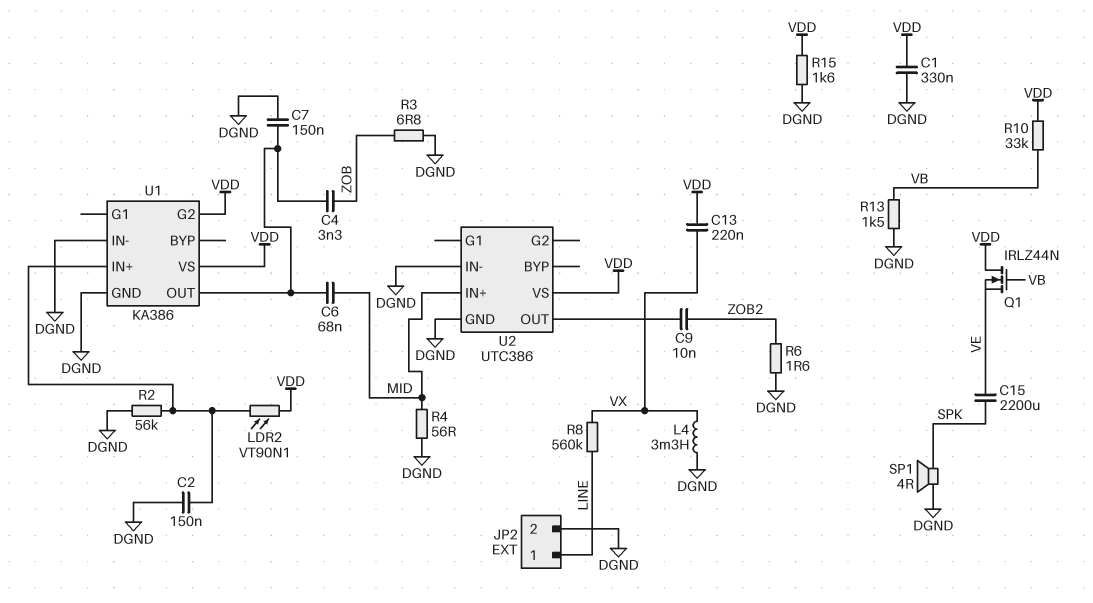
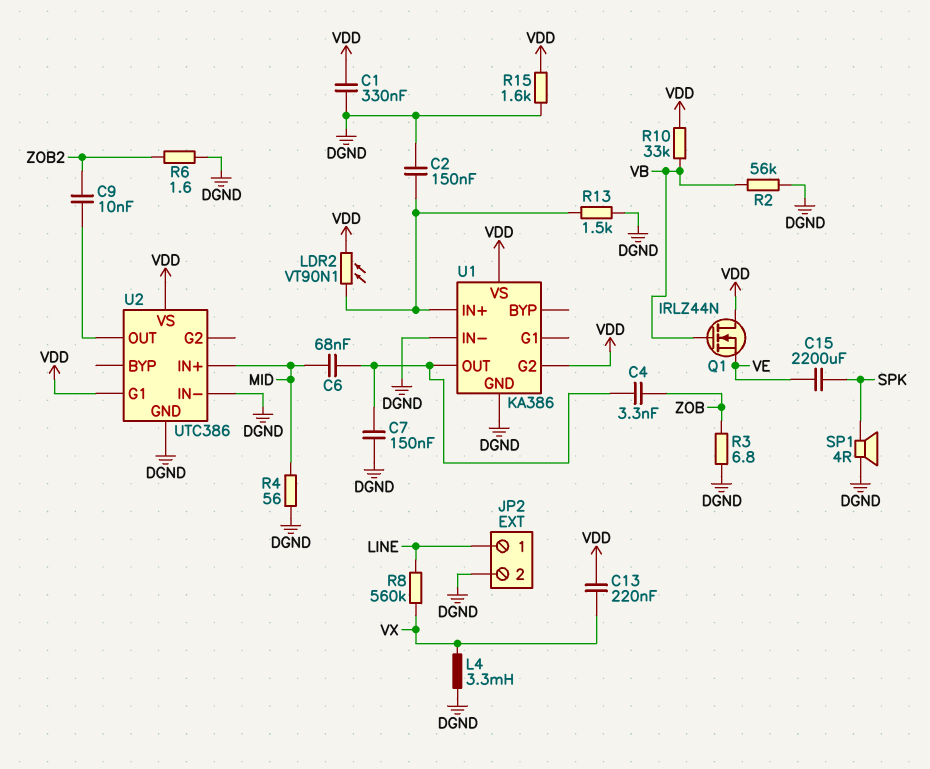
R2: 56k (DGND, U1/IN+) -> 56k (DGND, VB)
R13: 1.5k (DGND, VB) -> 1.5k (DGND, U1/IN+)
U2 pin G1: none -> VDD

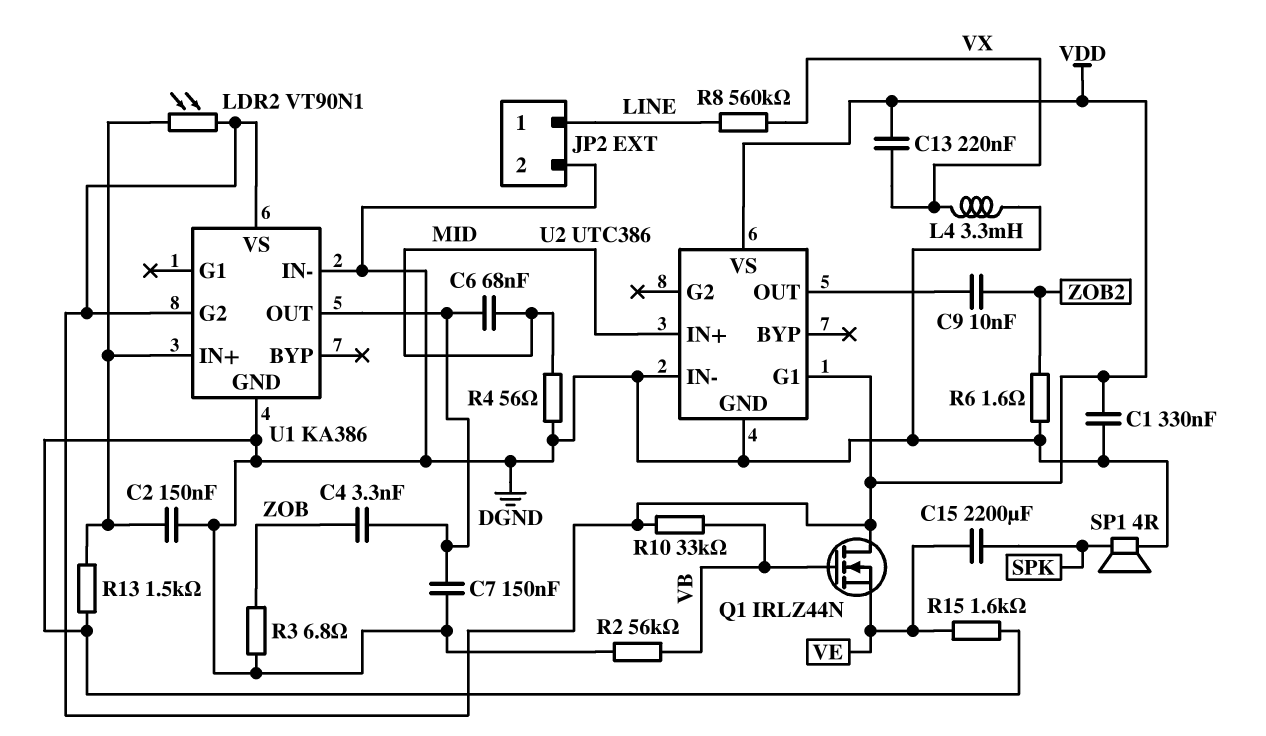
R15: 1.6k (DGND, VDD) -> 1.6k (DGND, VE)

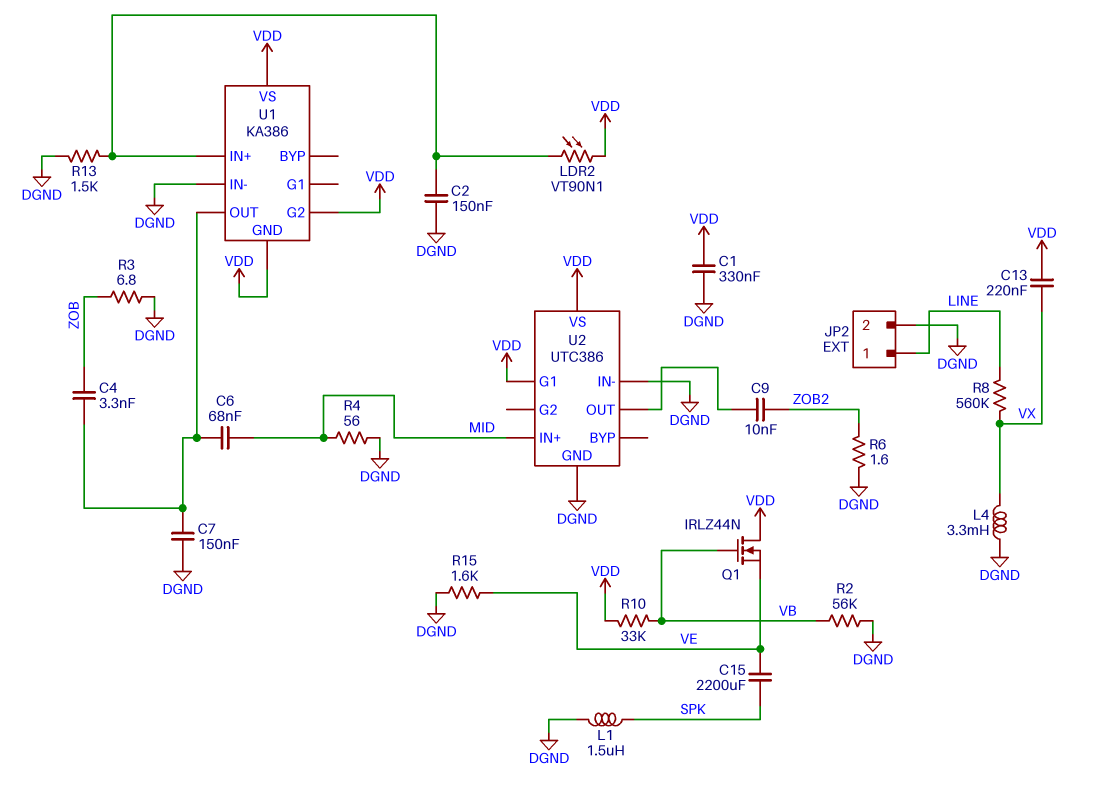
L1: none -> 1.5uH (DGND, SPK)
SP1: speaker 4R (DGND, SPK) -> none
U1 pin GND: DGND -> VDD

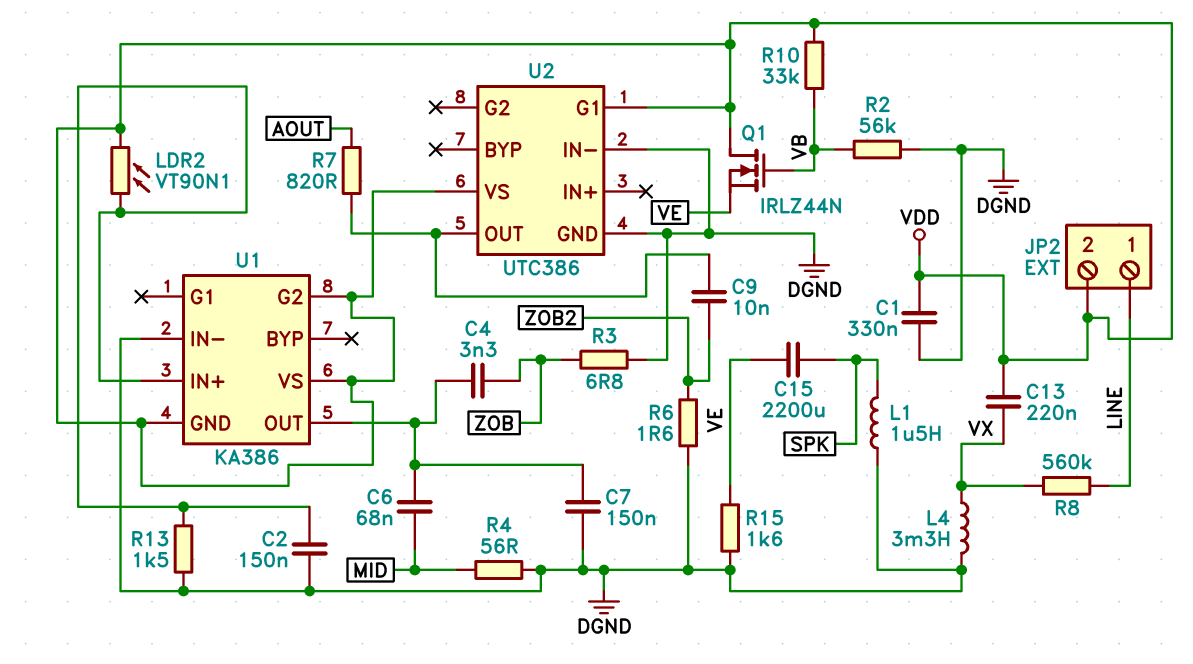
JP2 pin 2: DGND -> VDD
R7: none -> 820 (AOUT, U2/OUT)
U2 pin IN+: MID -> none

